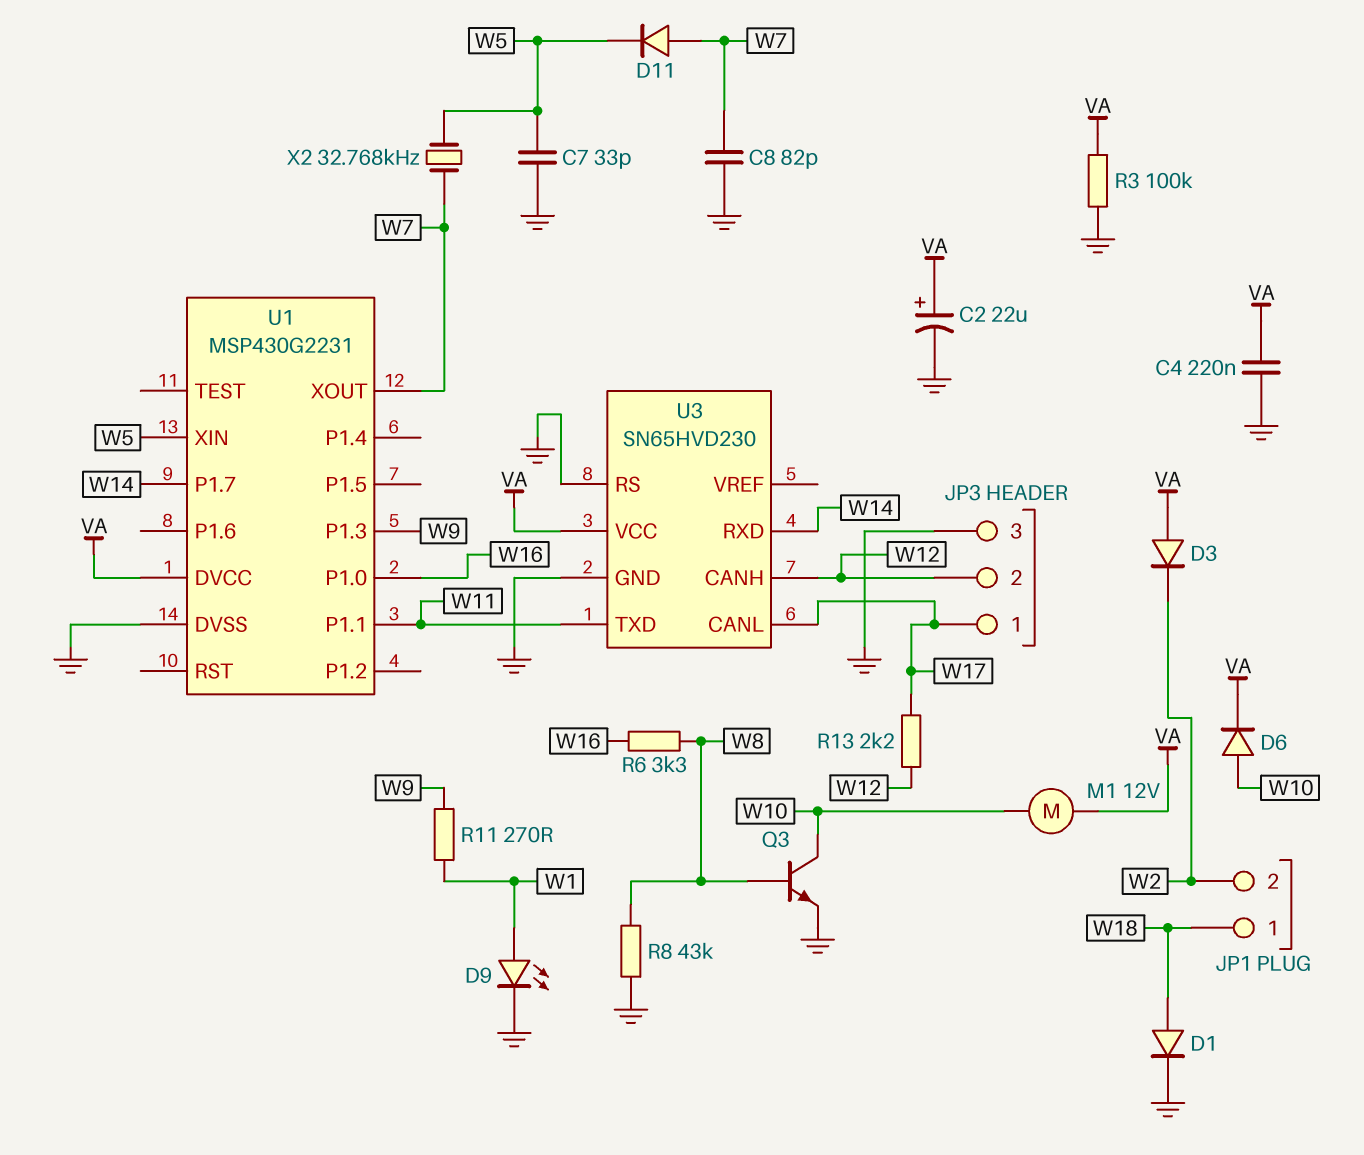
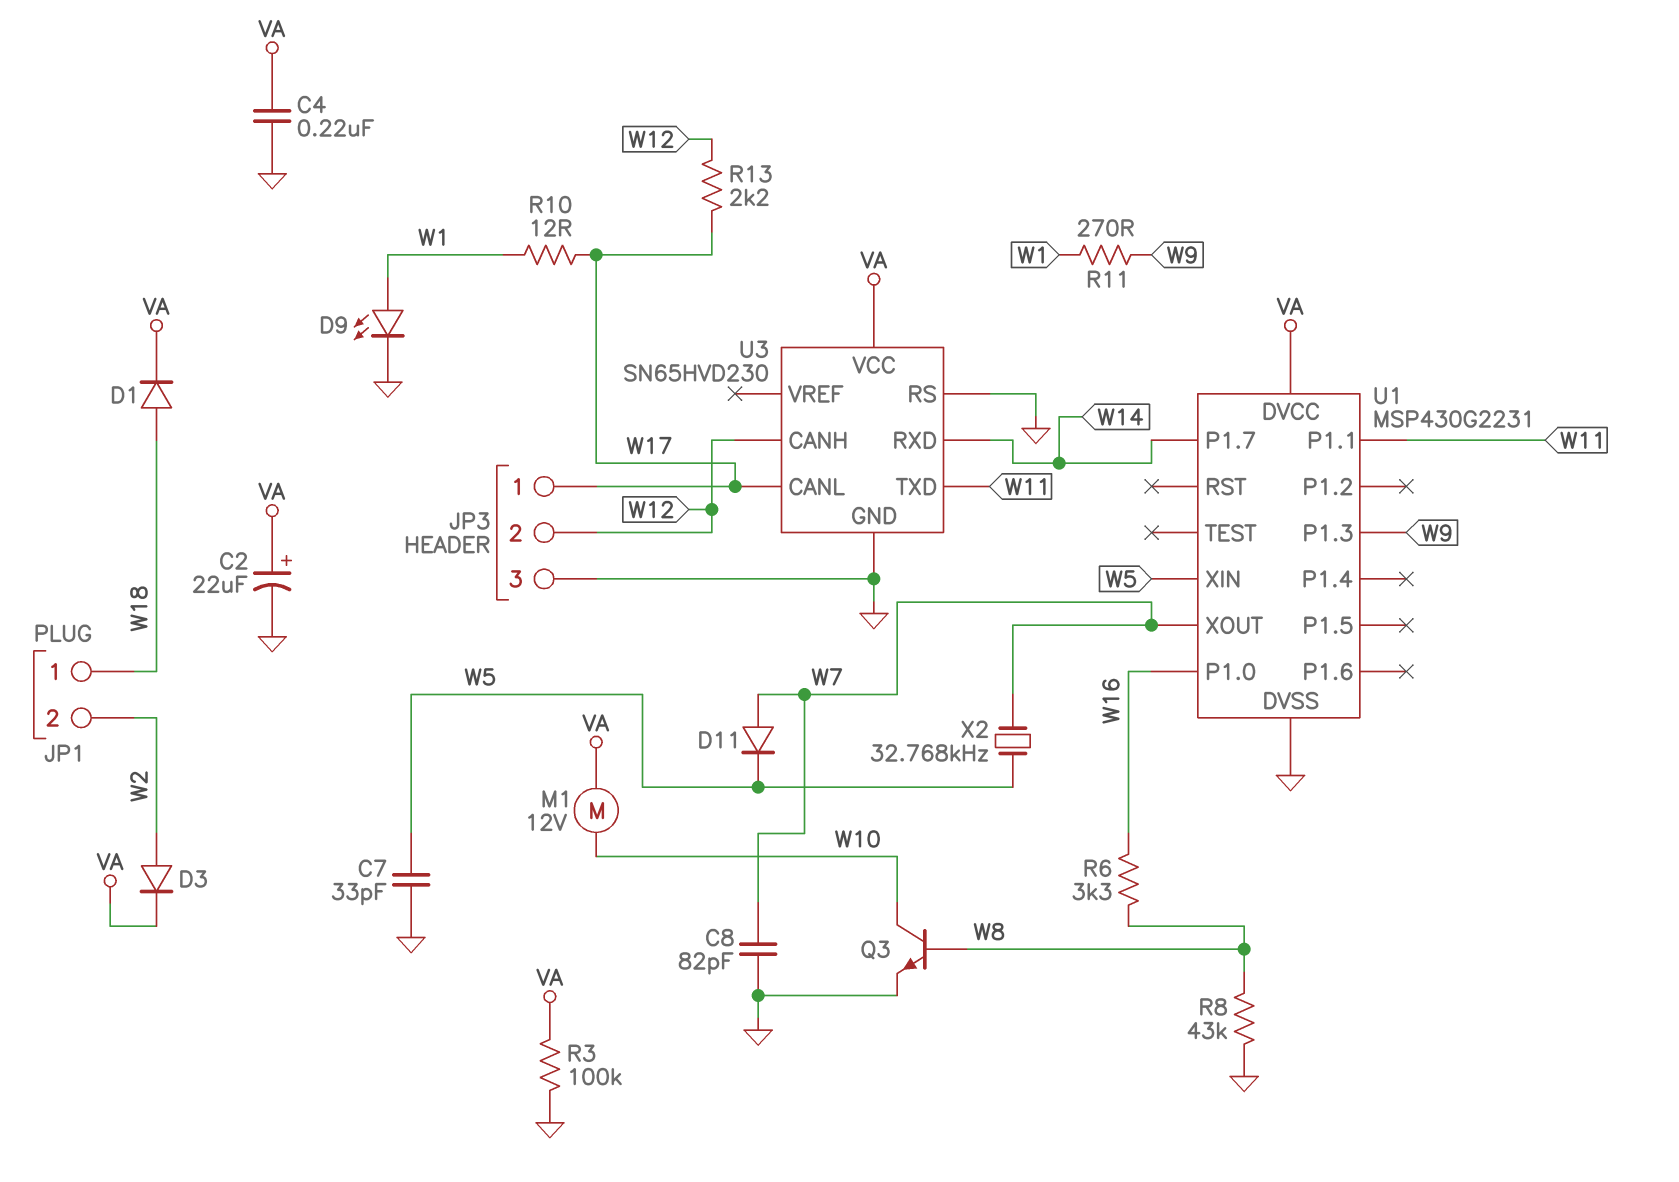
D1: diode (A W18, K GND) -> diode (A W18, K VA)
D3: diode (A VA, K W2) -> diode (A W2, K VA)
D6: diode (A W10, K VA) -> none
R10: none -> 12 (W1, W17)

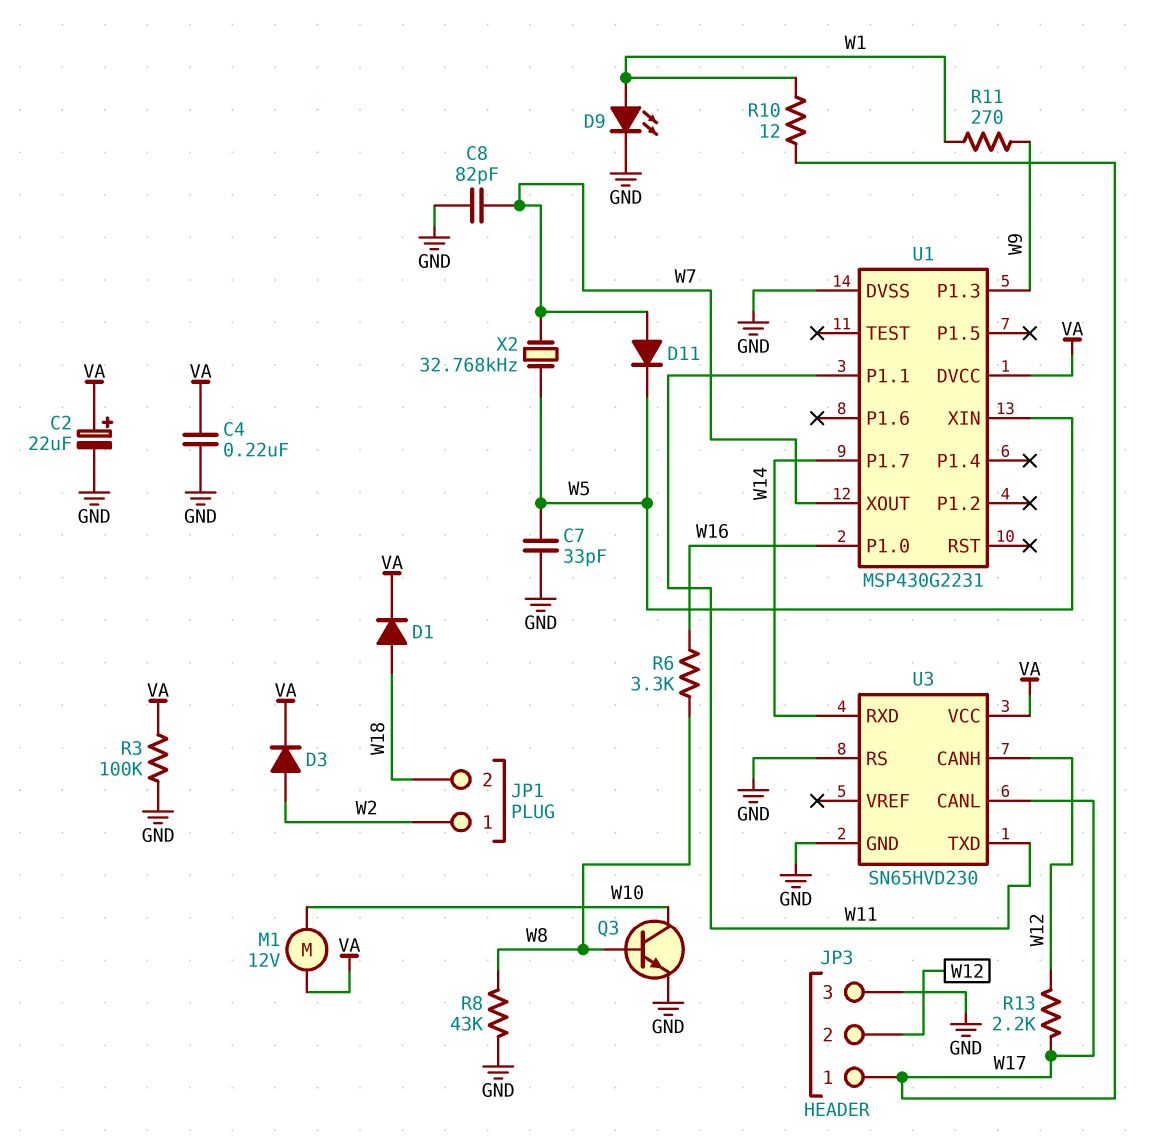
JP1 pin 1: W18 -> W2
JP1 pin 2: W2 -> W18

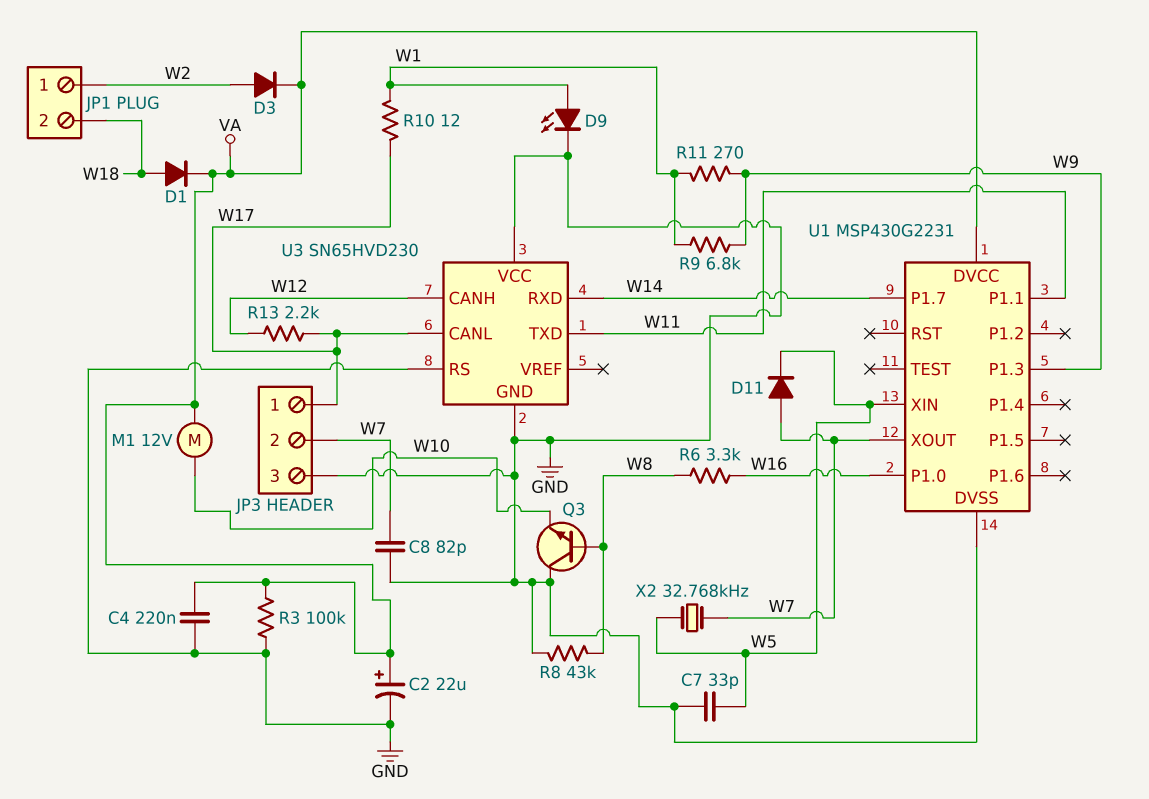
JP3 pin 2: W12 -> W7
Q3: NPN (B W8, C W10, E GND) -> NPN (B W8, C GND, E W10)
R9: none -> 6.8k (W1, W9)
U3 pin VCC: VA -> GND

